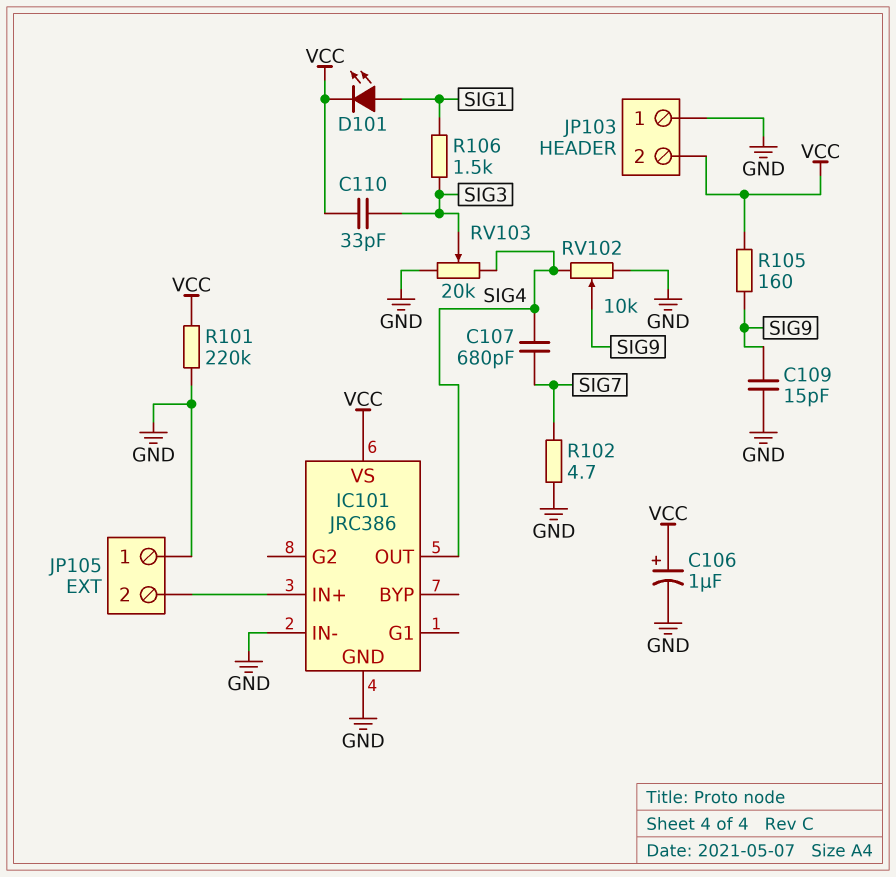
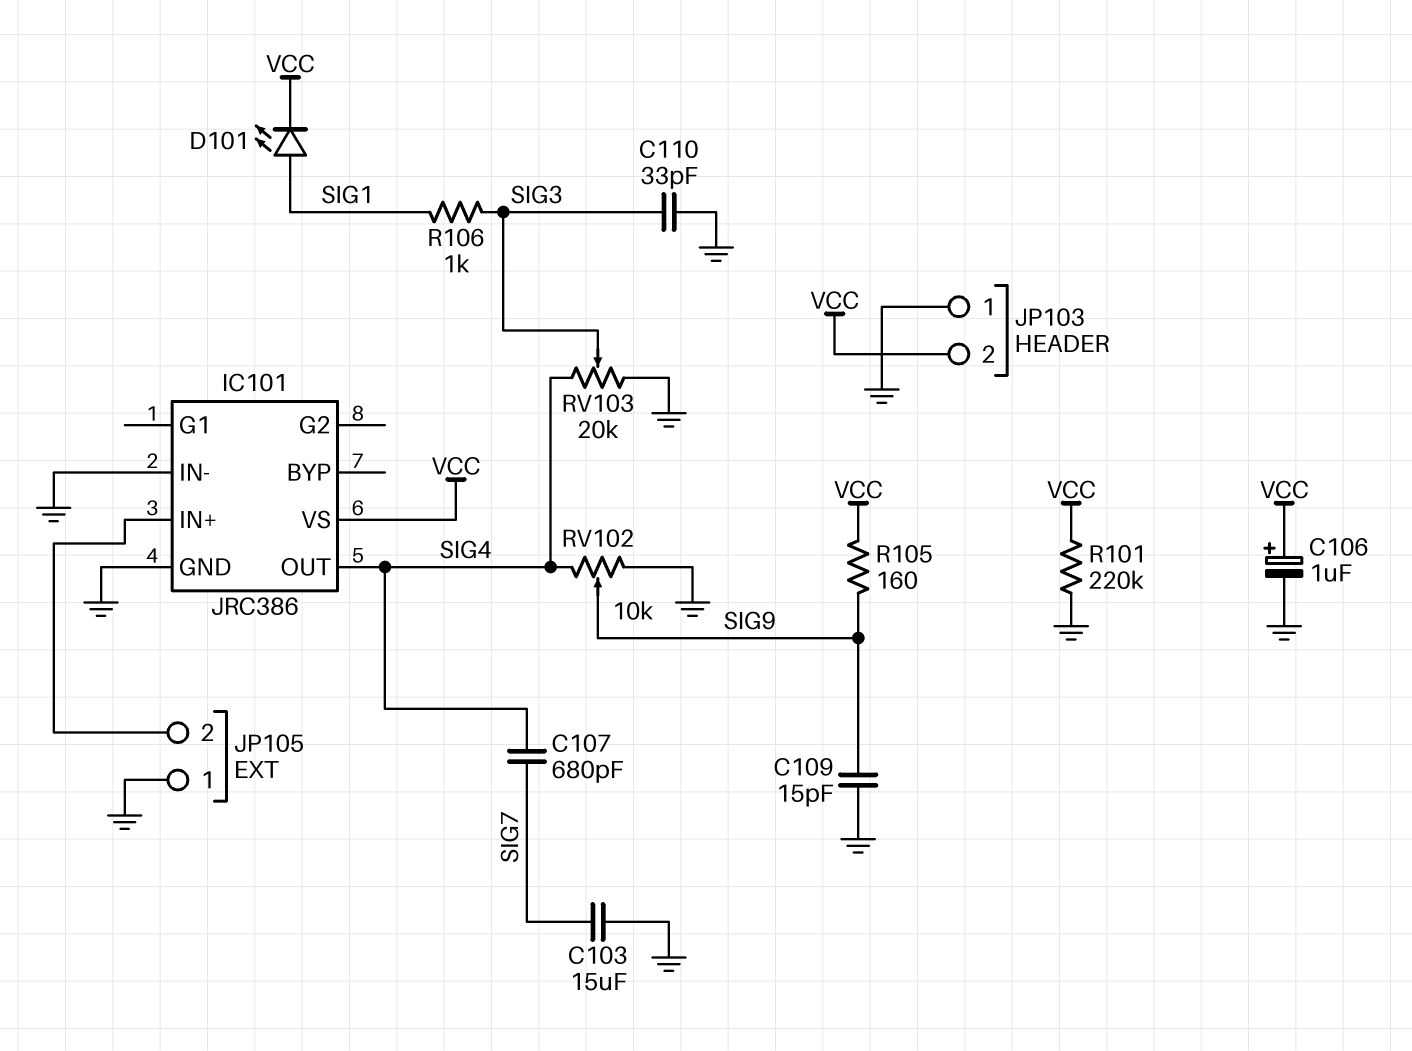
C103: none -> 15uF (GND, SIG7)
C110: 33pF (SIG3, VCC) -> 33pF (GND, SIG3)
R102: 4.7 (GND, SIG7) -> none
R106: 1.5k (SIG1, SIG3) -> 1k (SIG1, SIG3)

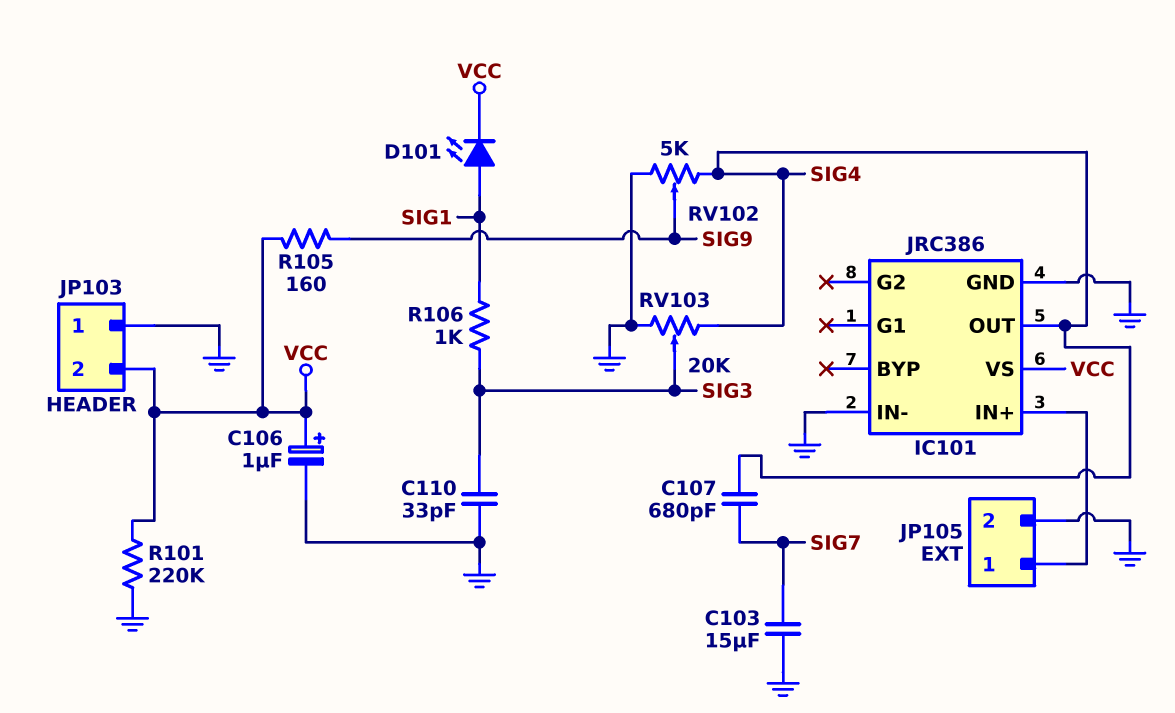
C109: 15pF (GND, SIG9) -> none
JP105 pin 1: GND -> IC101/IN+
JP105 pin 2: IC101/IN+ -> GND
RV102: 10k (GND, SIG4, wiper SIG9) -> 5k (GND, SIG4, wiper SIG9)

